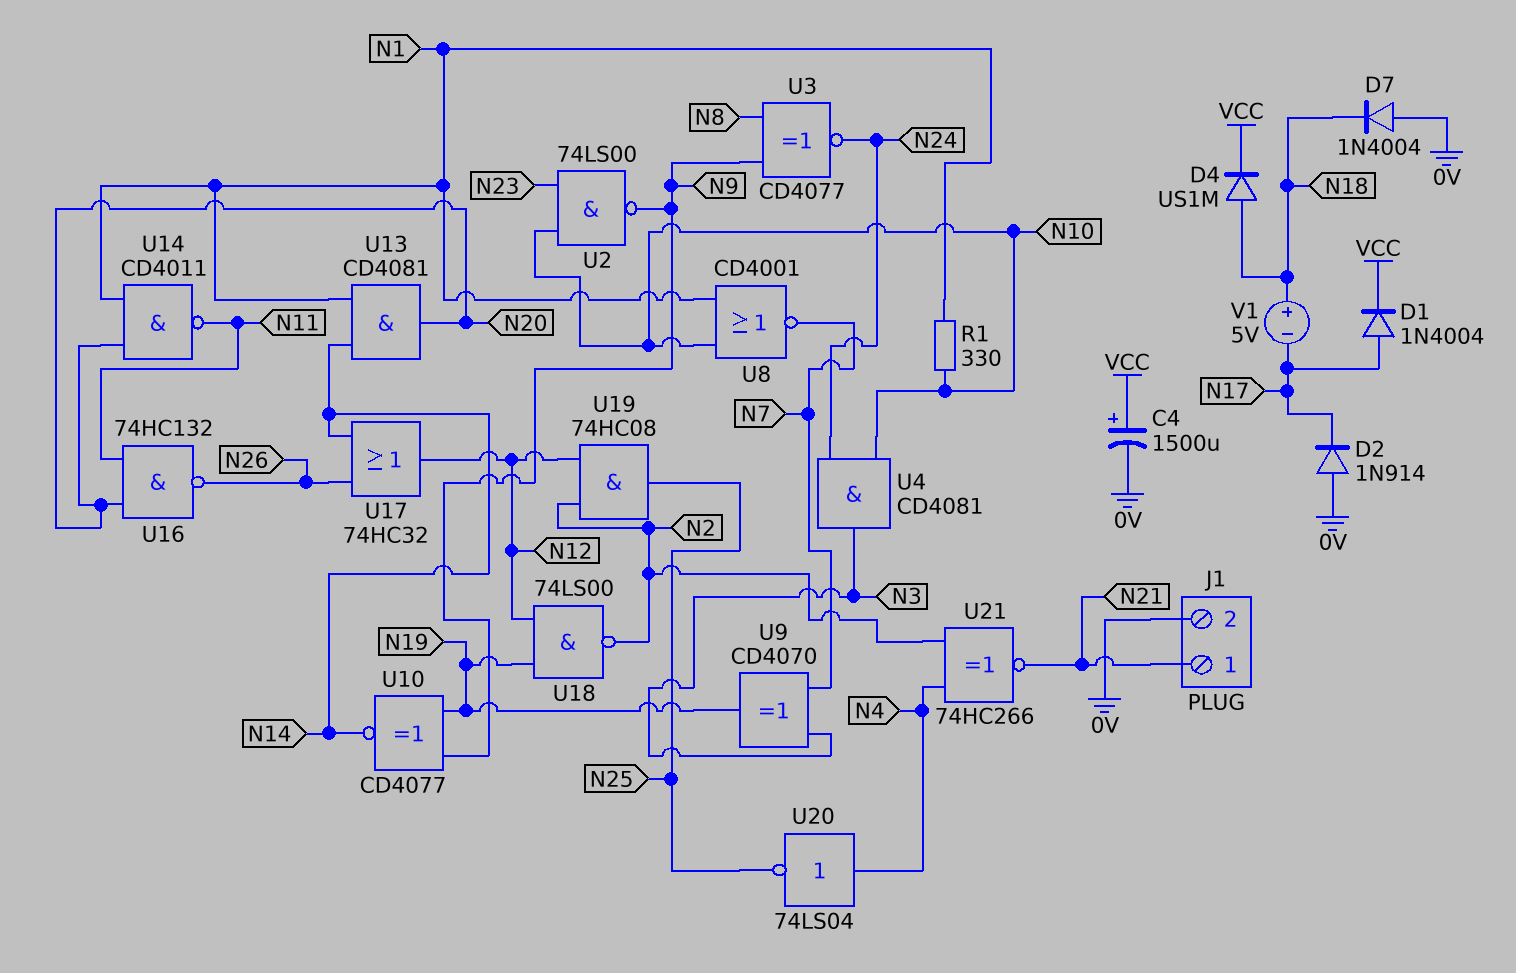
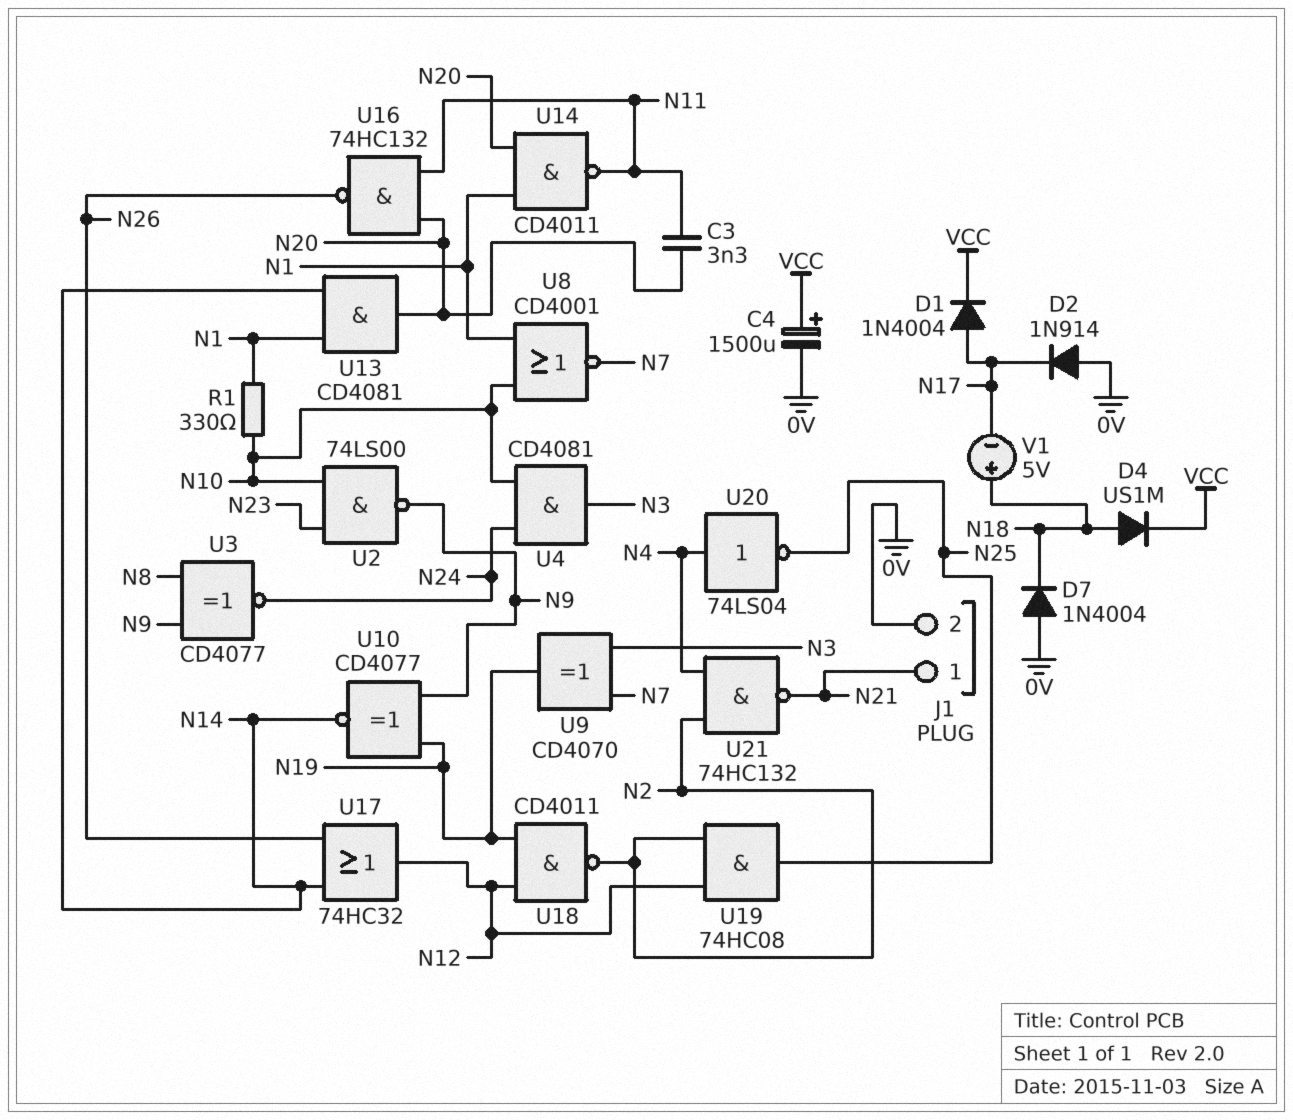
C3: none -> 3.3nF (N11, N20)
U18: NAND 74LS00 (in N12, in N19, out N2) -> NAND CD4011 (in N12, in N19, out N2)
U21: XNOR 74HC266 (in N2, in N4, out N21) -> NAND 74HC132 (in N2, in N4, out N21)

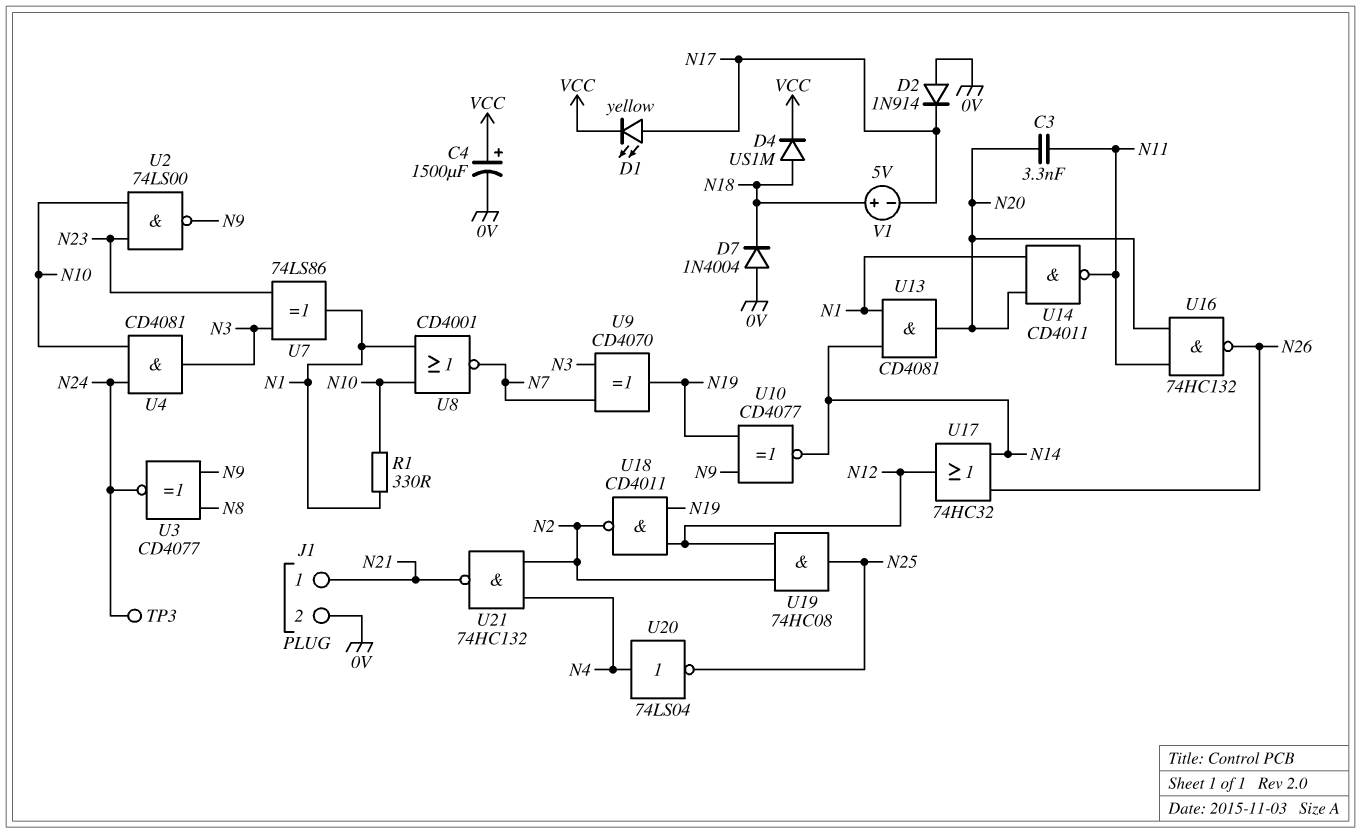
D1: diode 1N4004 (A N17, K VCC) -> LED yellow (A N17, K VCC)
TP3: none -> test point (N24)
U7: none -> XOR 74LS86 (in N3, in N23, out N1)

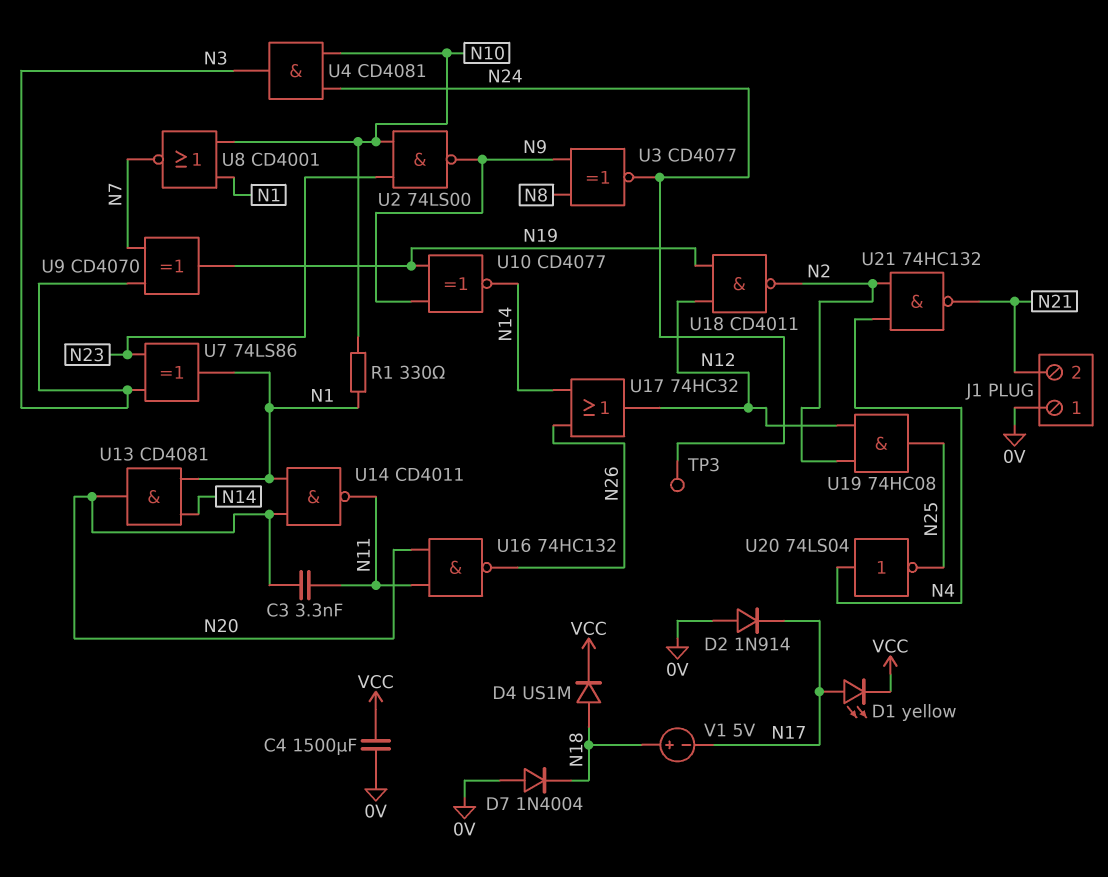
C4: 1500uF (plus VCC, minus 0V) -> 1500uF (0V, VCC)
J1 pin 1: N21 -> 0V
J1 pin 2: 0V -> N21

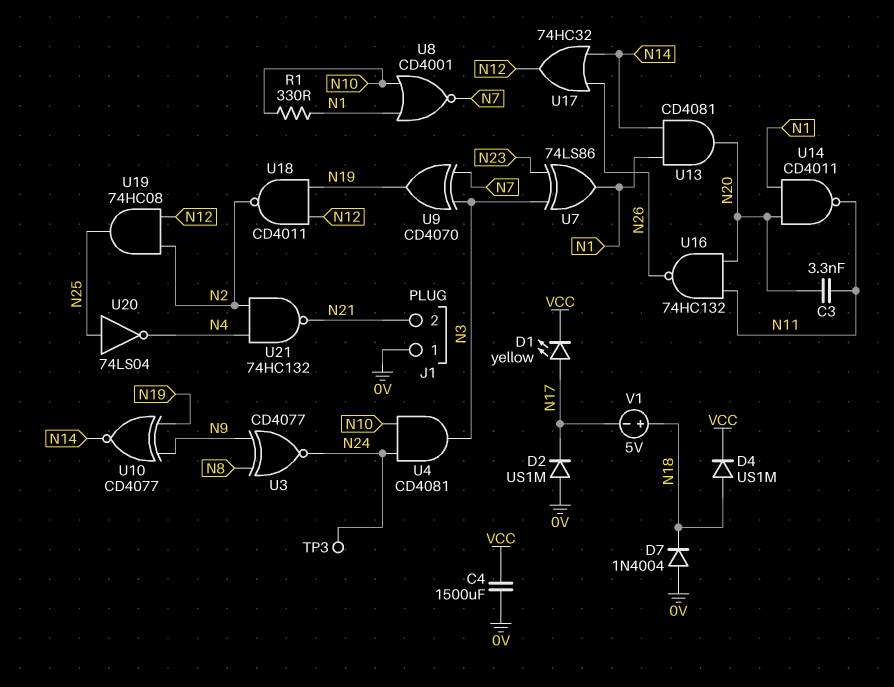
D2: diode 1N914 (A 0V, K N17) -> diode US1M (A 0V, K N17)
U2: NAND 74LS00 (in N10, in N23, out N9) -> none
U20: NOT 74LS04 (in N4, out N25) -> NOT 74LS04 (in N25, out N4)

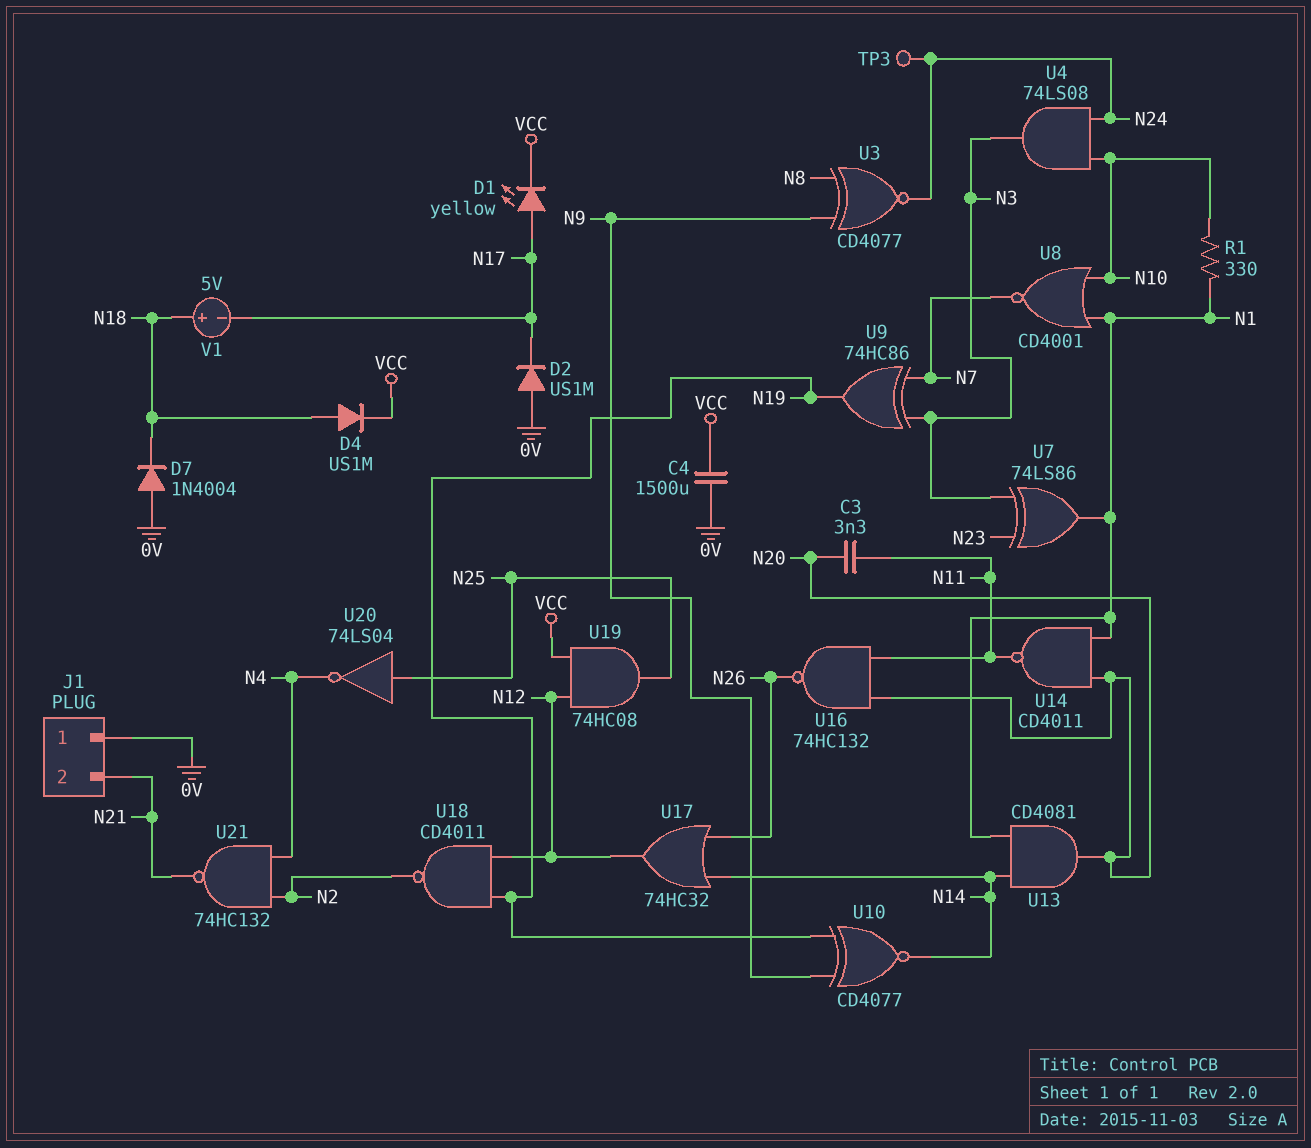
U4: AND CD4081 (in N10, in N24, out N3) -> AND 74LS08 (in N10, in N24, out N3)
U9: XOR CD4070 (in N3, in N7, out N19) -> XOR 74HC86 (in N3, in N7, out N19)
U19: AND 74HC08 (in N2, in N12, out N25) -> AND 74HC08 (in N12, in VCC, out N25)

